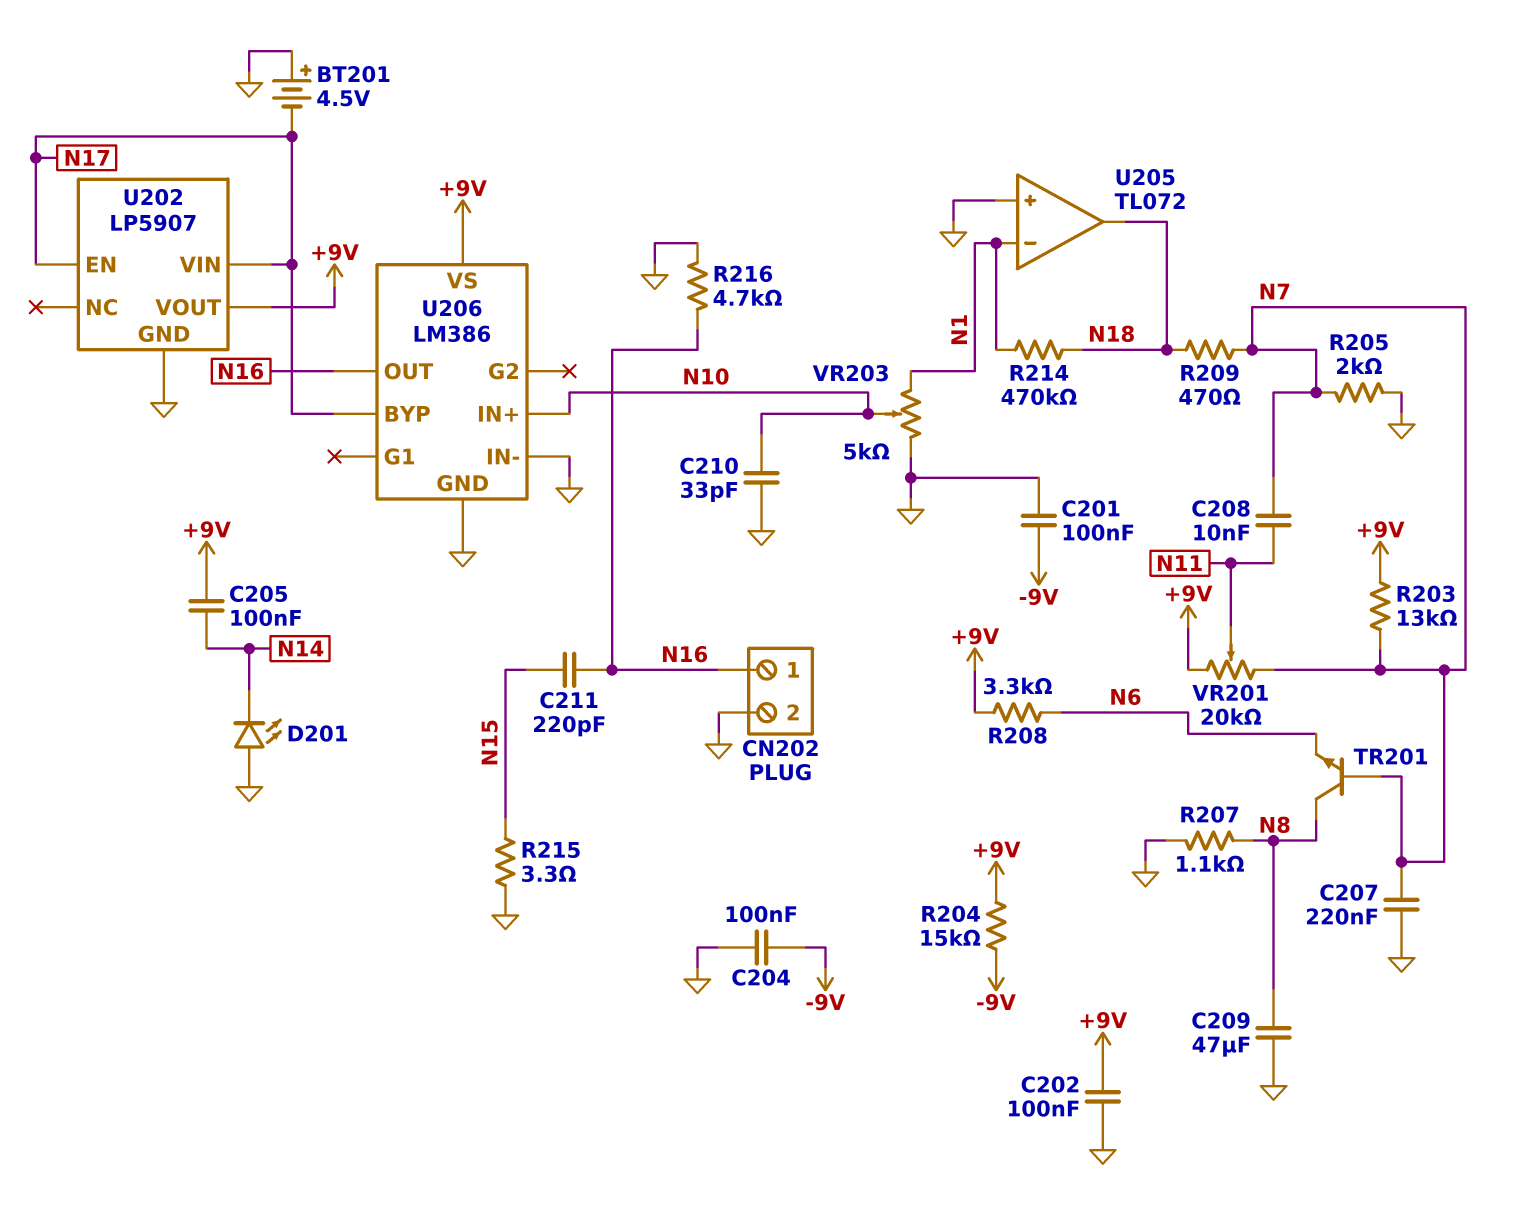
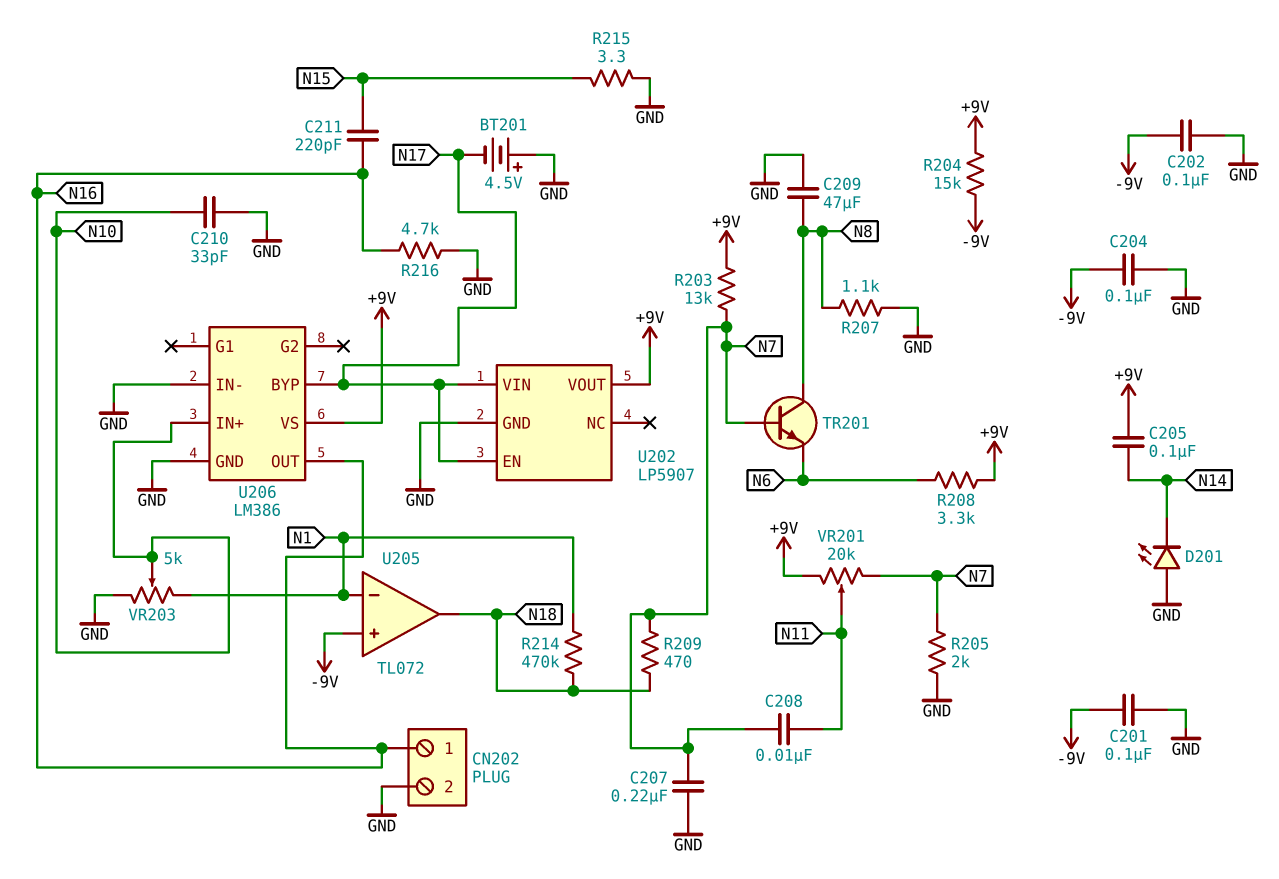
C202: 100nF (+9V, GND) -> 100nF (-9V, GND)
U205 pin in+: GND -> -9V

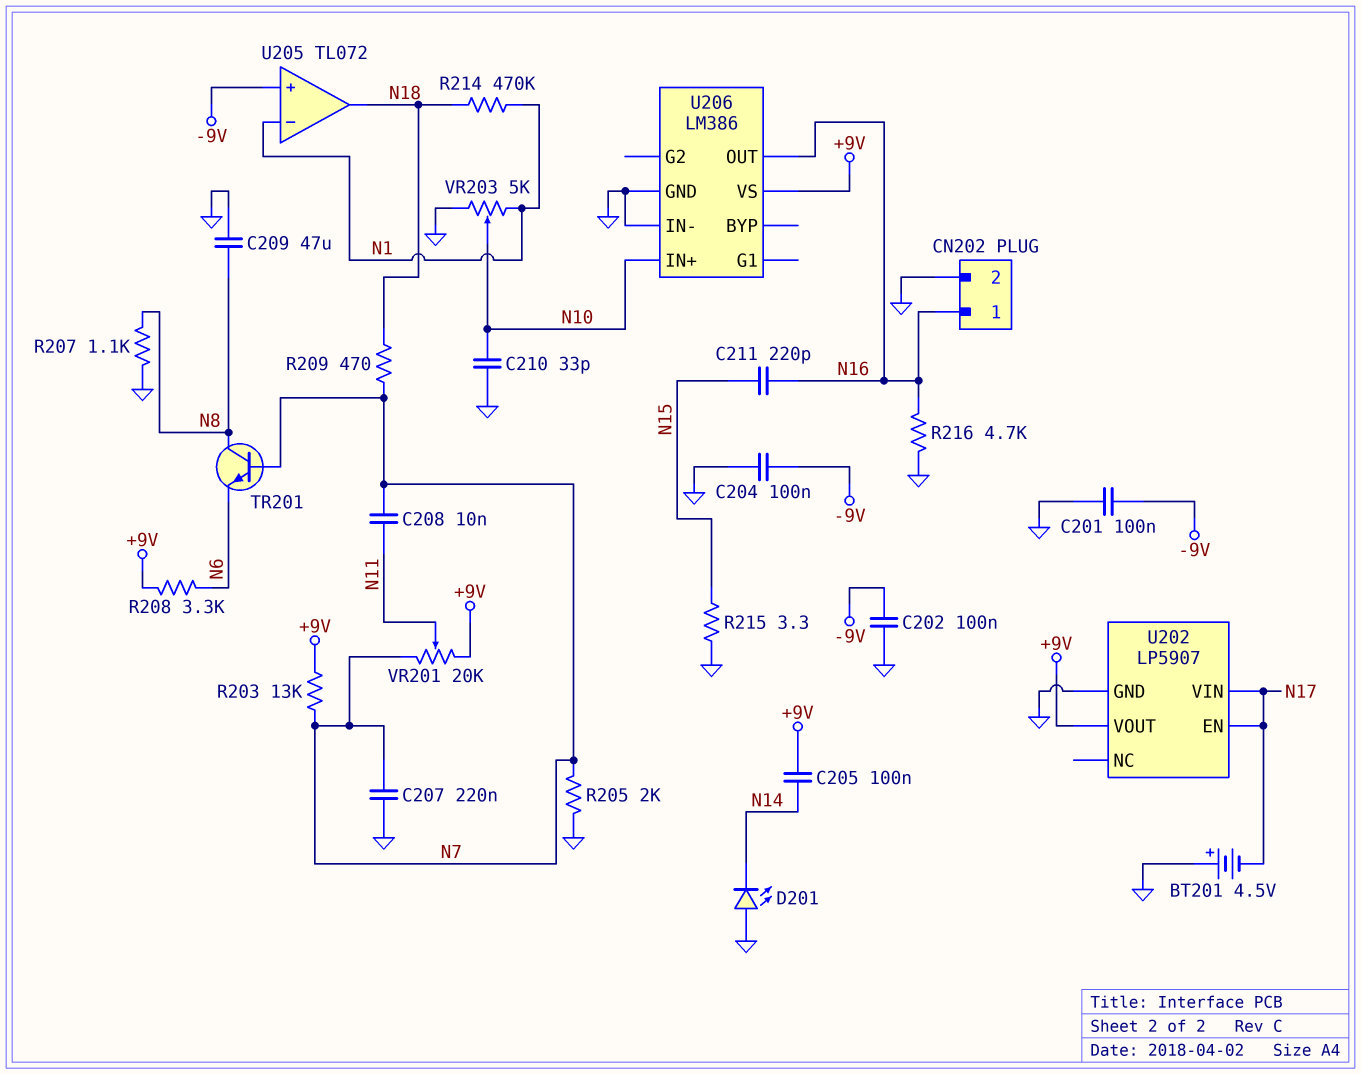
R204: 15k (+9V, -9V) -> none
U206 pin BYP: N17 -> none

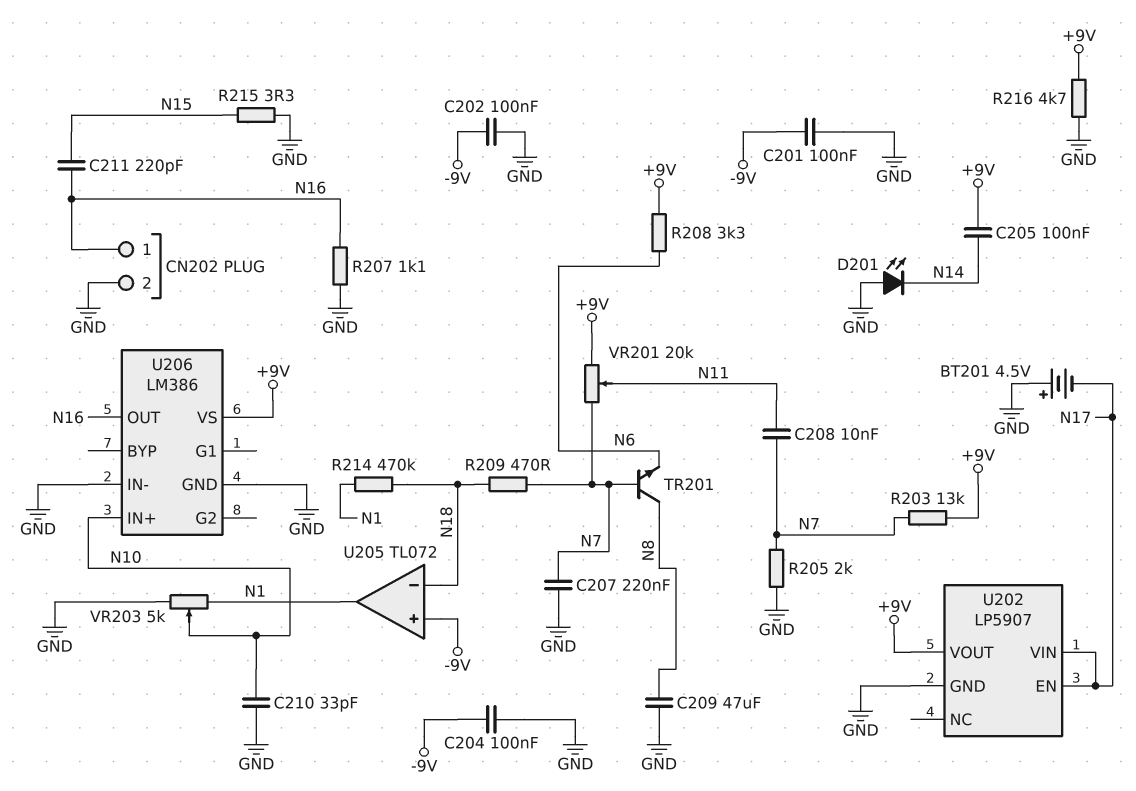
R207: 1.1k (GND, N8) -> 1.1k (GND, N16)
R216: 4.7k (GND, N16) -> 4.7k (+9V, GND)
U205 pin in-: N1 -> N18
U205 pin out: N18 -> N1

